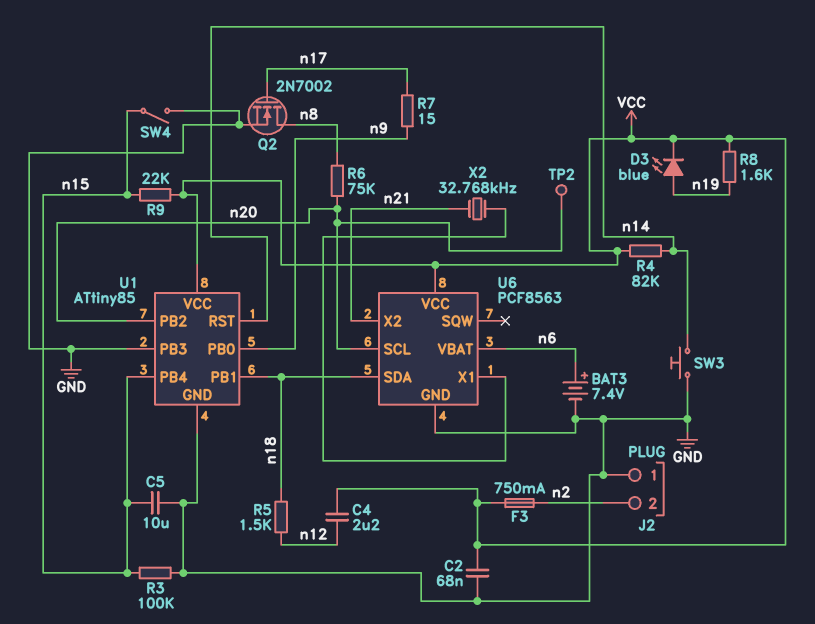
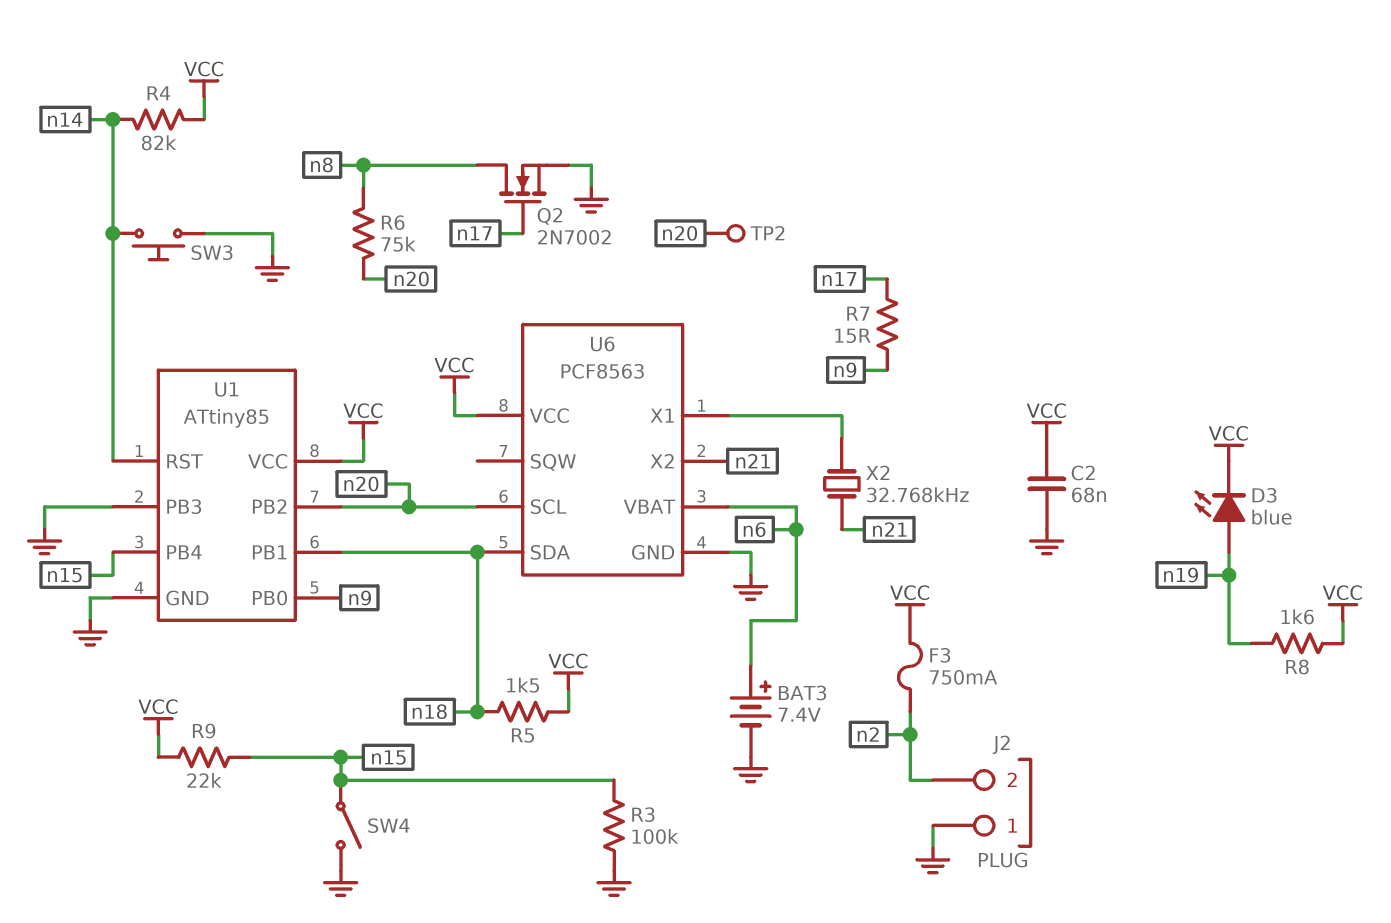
C4: 2.2uF (VCC, n12) -> none
C5: 10uF (GND, n15) -> none
R5: 1.5k (n12, n18) -> 1.5k (VCC, n18)

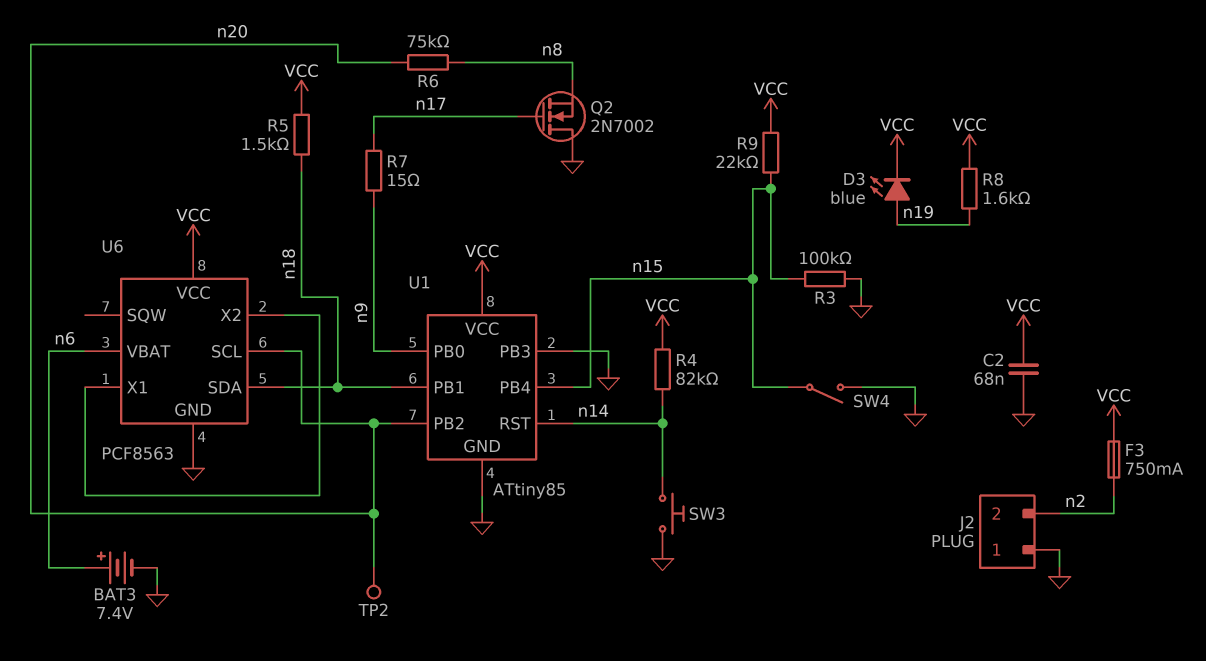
Q2: NMOS 2N7002 (G n17, D n8, S GND) -> NMOS 2N7002 (G n17, D GND, S n8)
U6 pin X2: n21 -> U6/X1
X2: 32.768kHz (U6/X1, n21) -> none

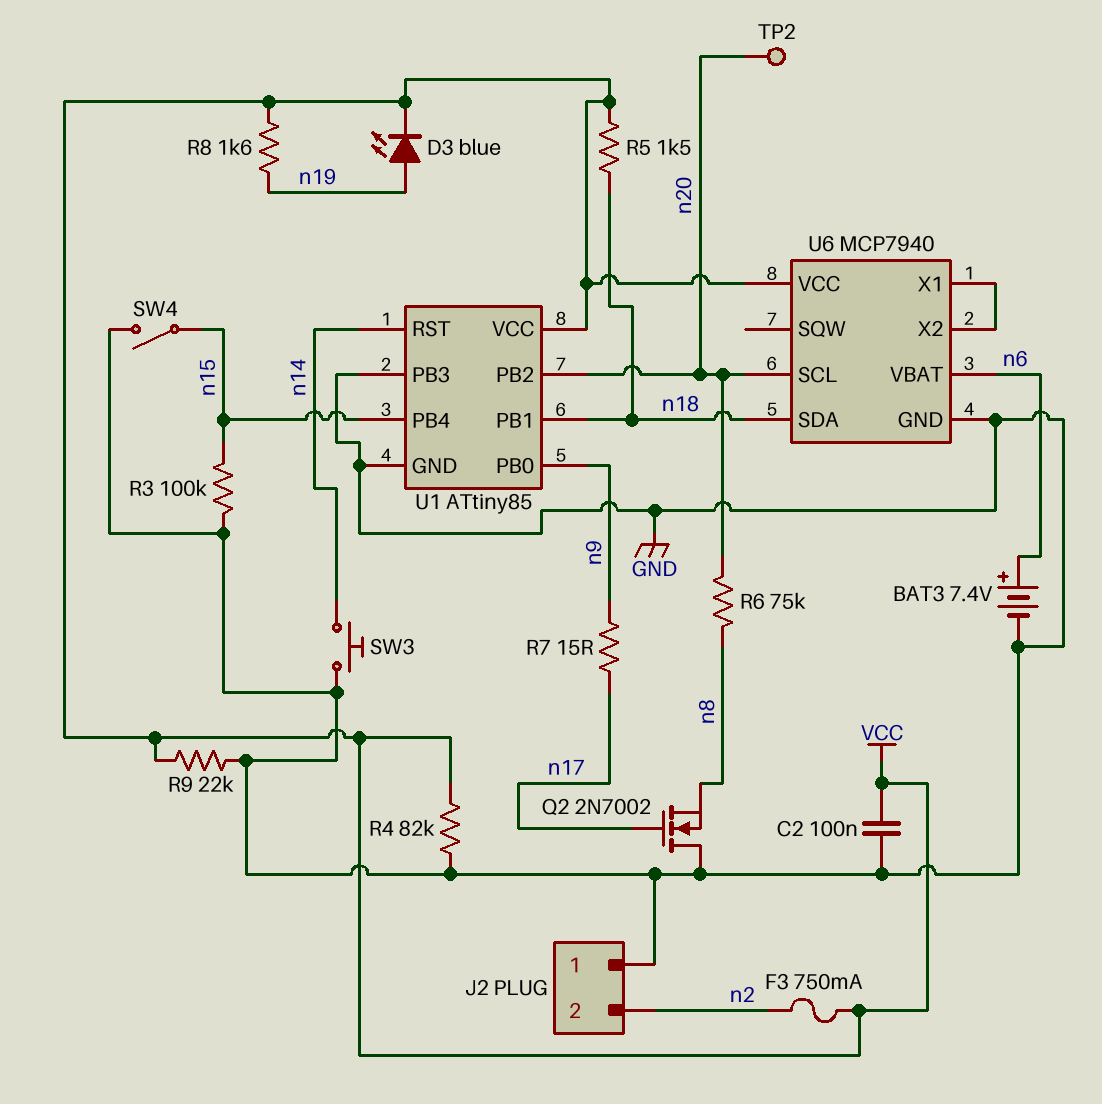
C2: 68nF (GND, VCC) -> 100nF (GND, VCC)
R4: 82k (VCC, n14) -> 82k (GND, VCC)
R9: 22k (VCC, n15) -> 22k (GND, VCC)
U6: PCF8563 -> MCP7940

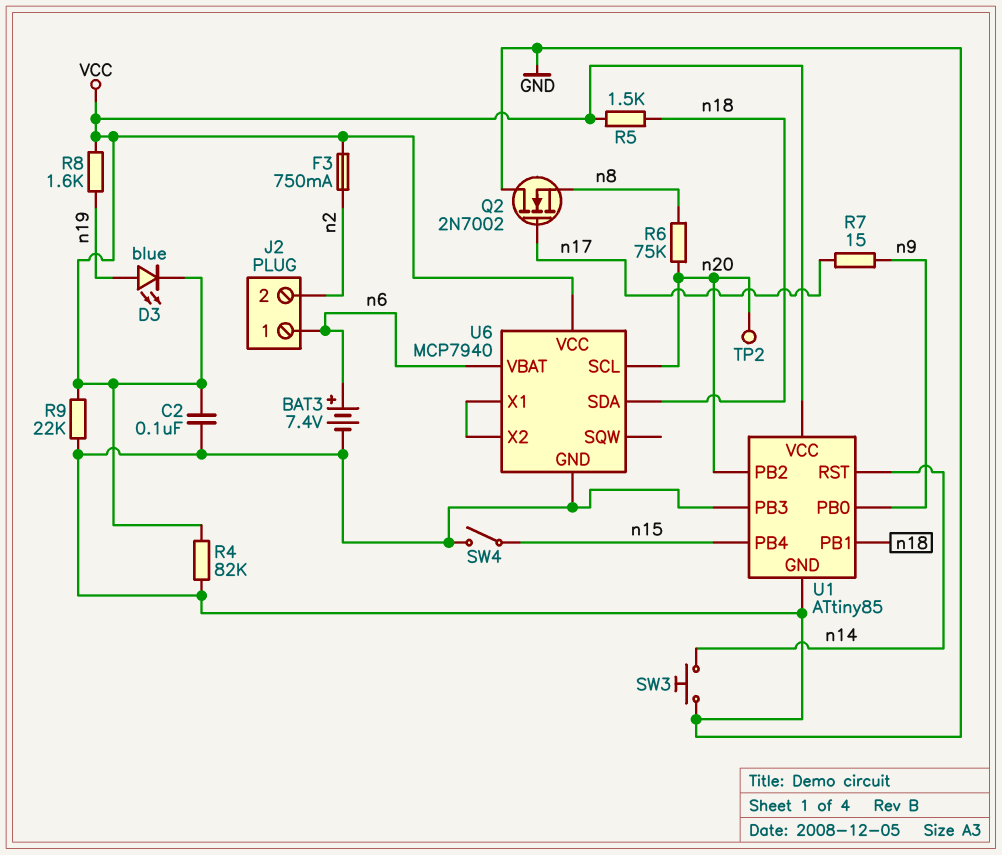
J2 pin 1: GND -> n6
R3: 100k (GND, n15) -> none

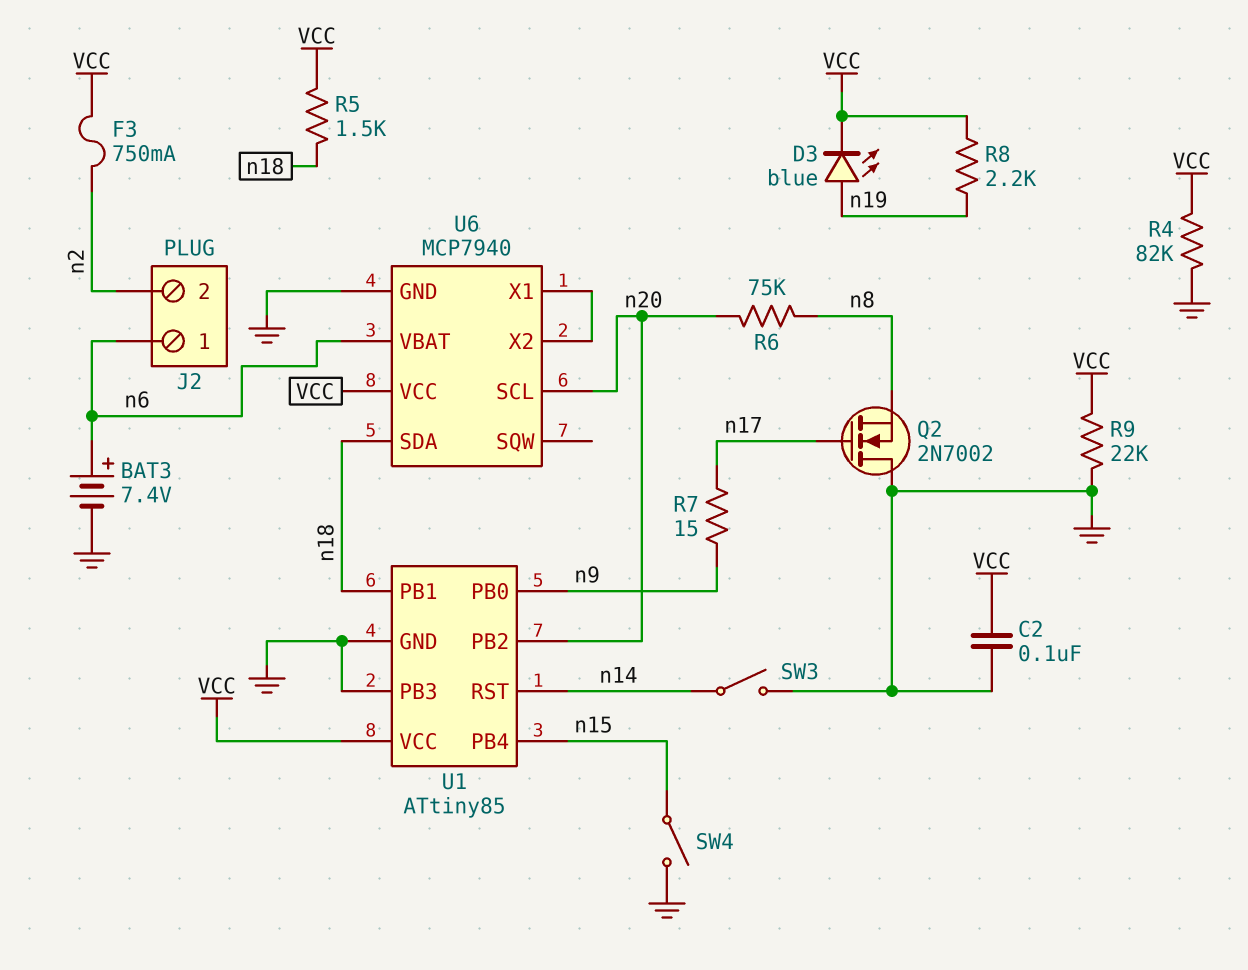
R8: 1.6k (VCC, n19) -> 2.2k (VCC, n19)
SW3: button (GND, n14) -> switch (GND, n14)
TP2: test point (n20) -> none

